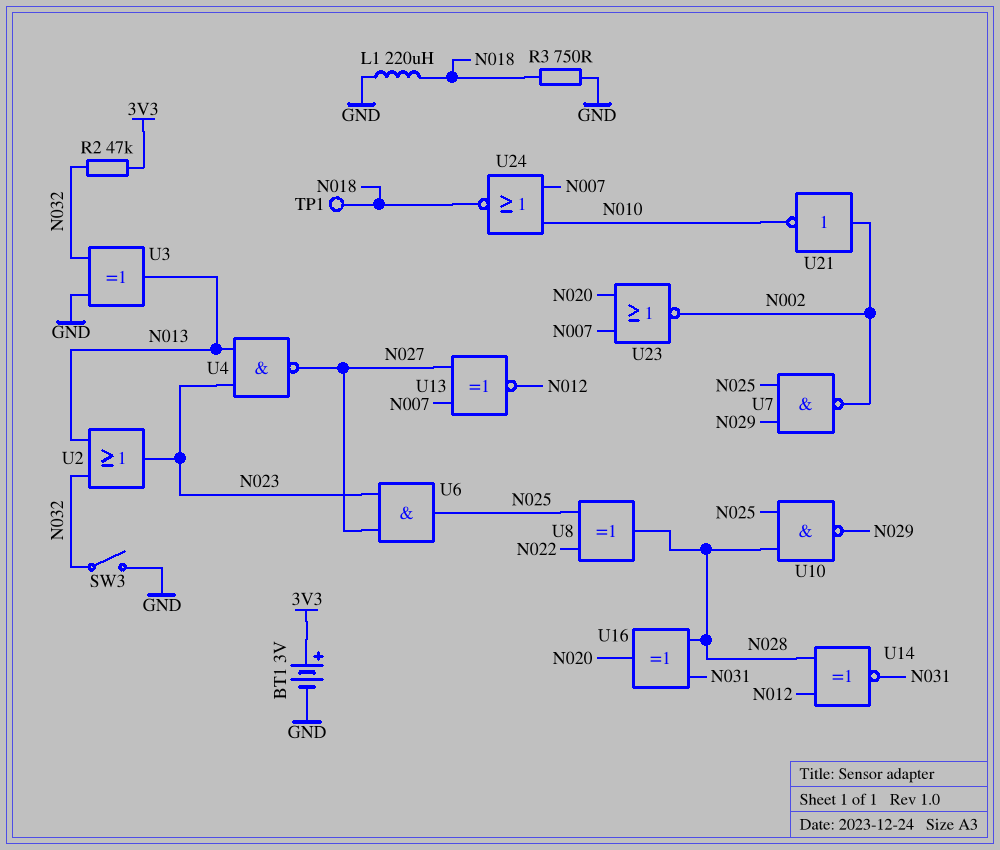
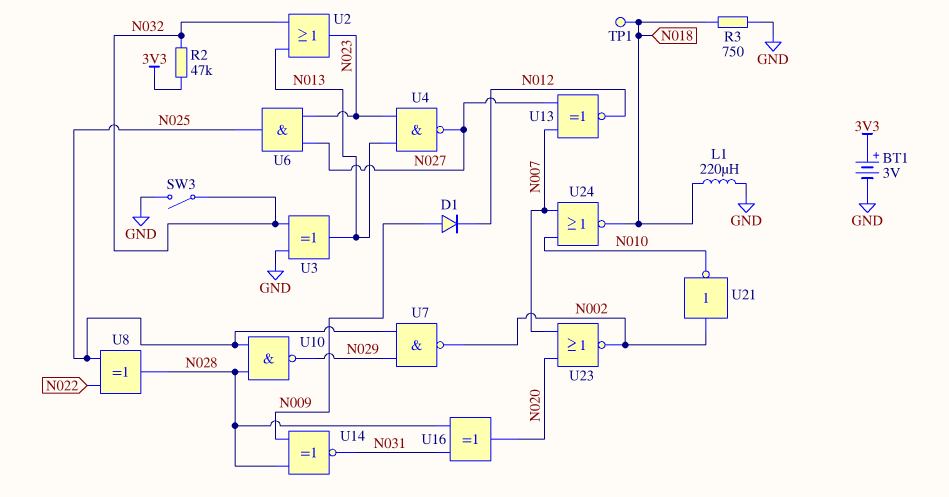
D1: none -> diode (A N009, K N012)
U14: XNOR (in N012, in N028, out N031) -> XNOR (in N009, in N028, out N031)

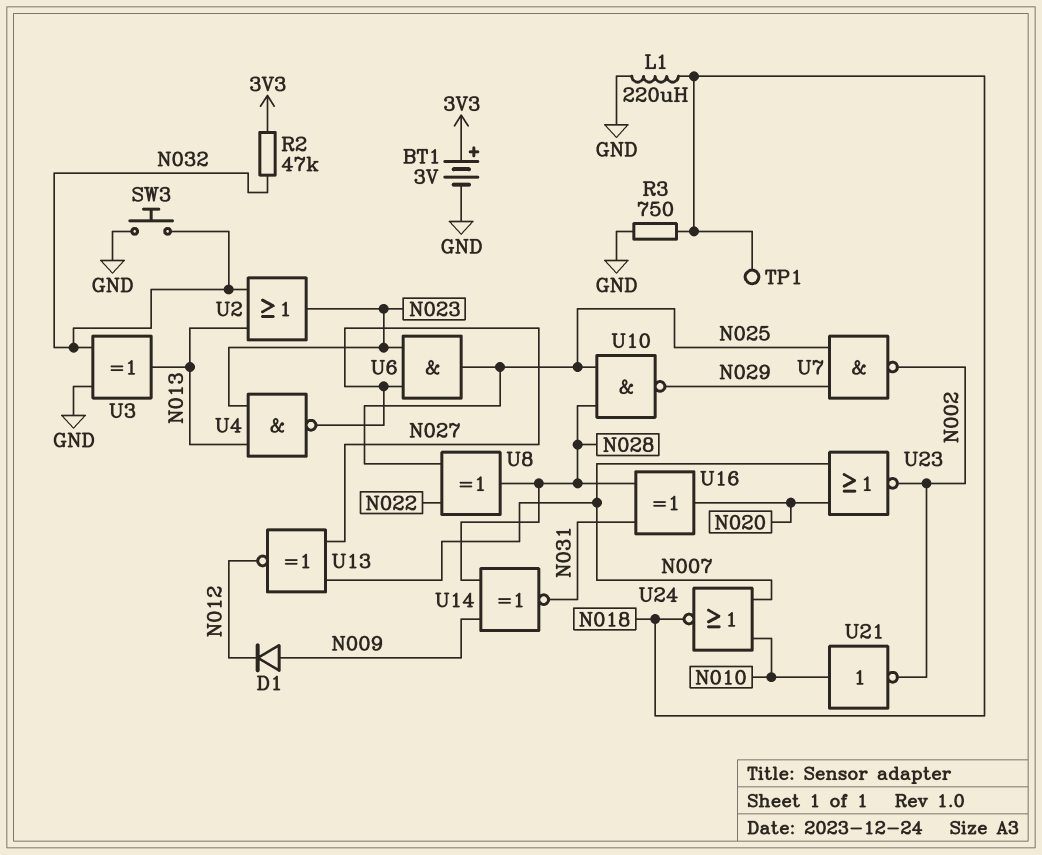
SW3: switch (GND, N032) -> button (GND, N032)
U21: NOT (in N002, out N010) -> NOT (in N010, out N002)

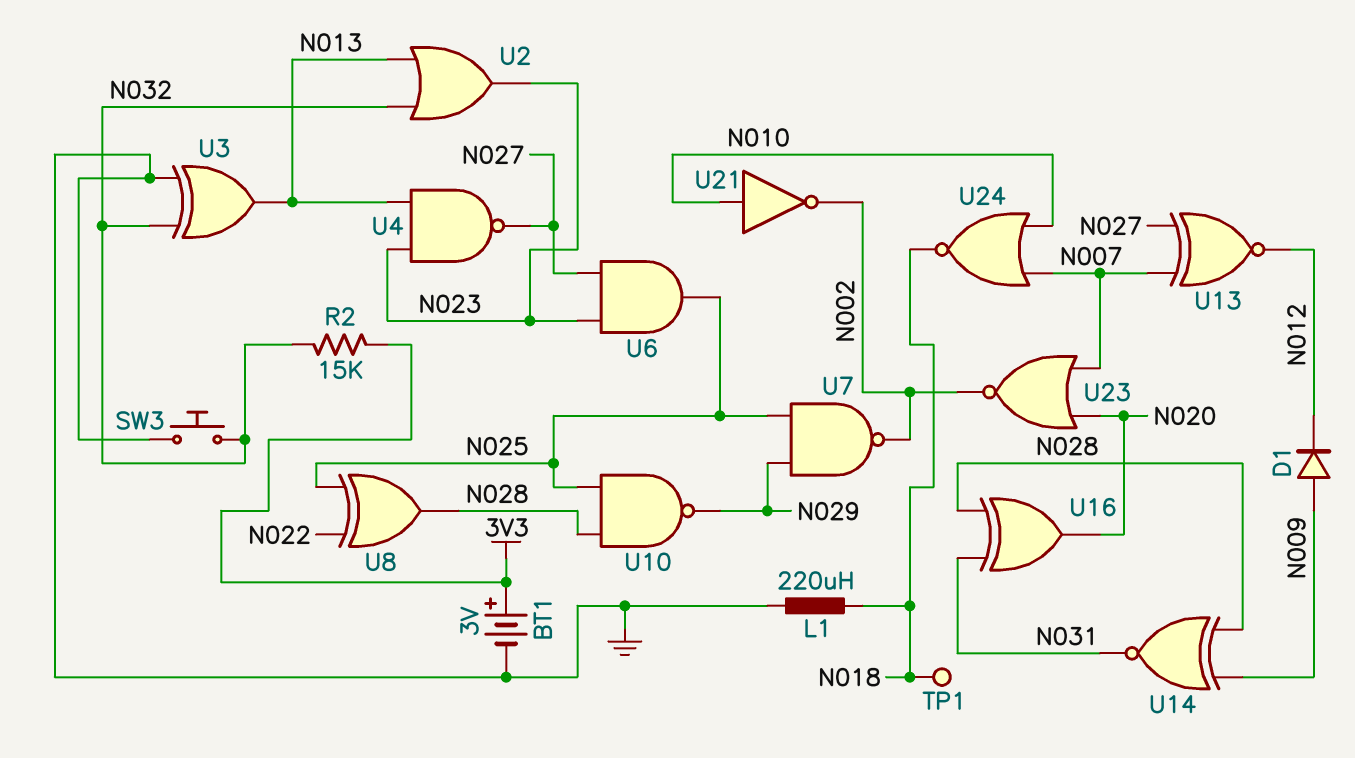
R2: 47k (3V3, N032) -> 15k (3V3, N032)
R3: 750 (GND, N018) -> none

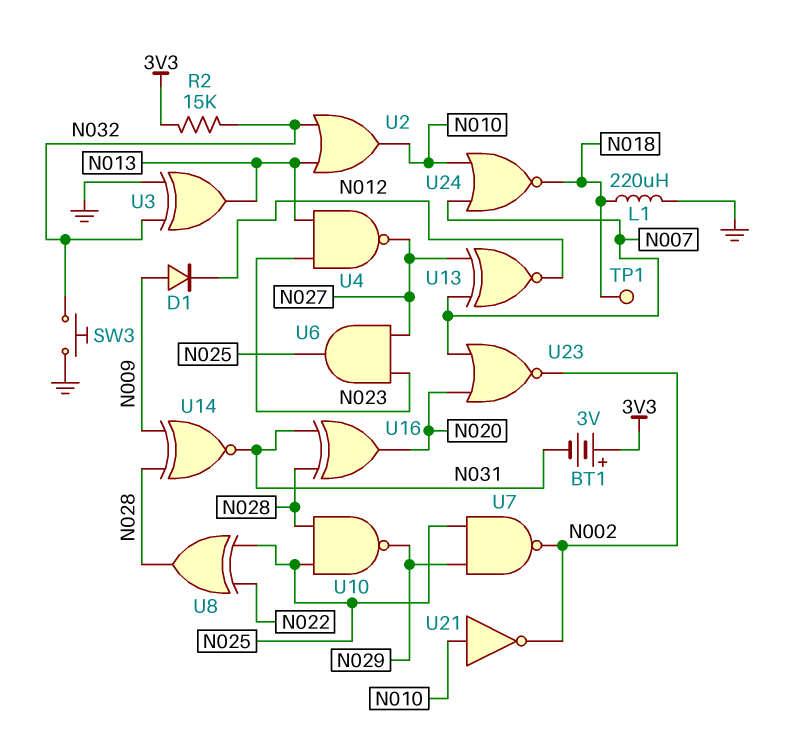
BT1: 3V (plus 3V3, minus GND) -> 3V (plus 3V3, minus N031)
U2: OR (in N013, in N032, out N023) -> OR (in N013, in N032, out N010)

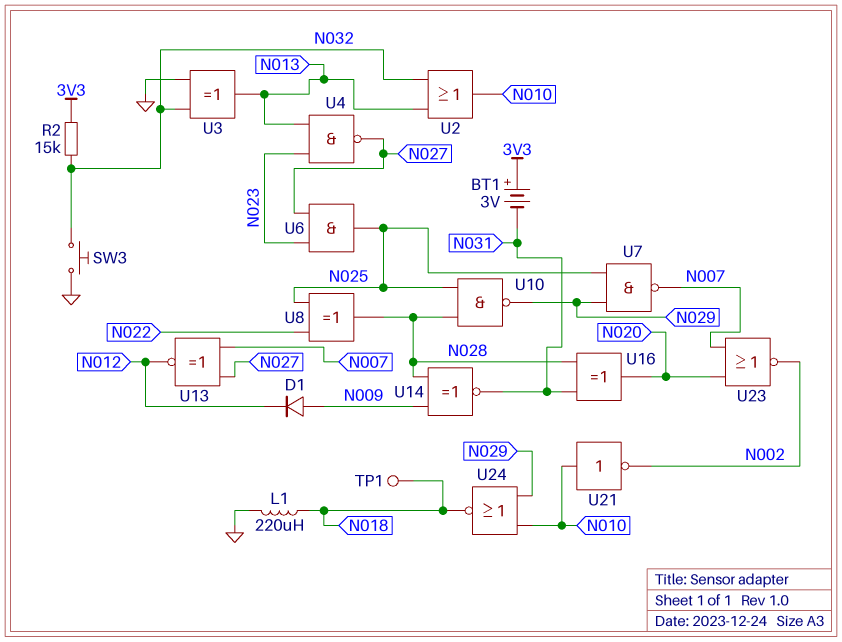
U7: NAND (in N025, in N029, out N002) -> NAND (in N025, in N029, out N007)
U24: NOR (in N007, in N010, out N018) -> NOR (in N010, in N029, out N018)

